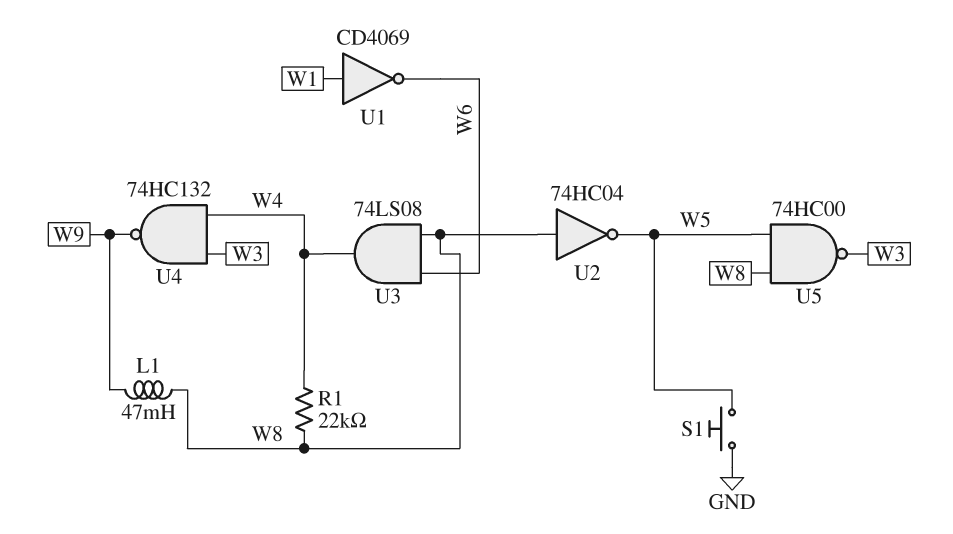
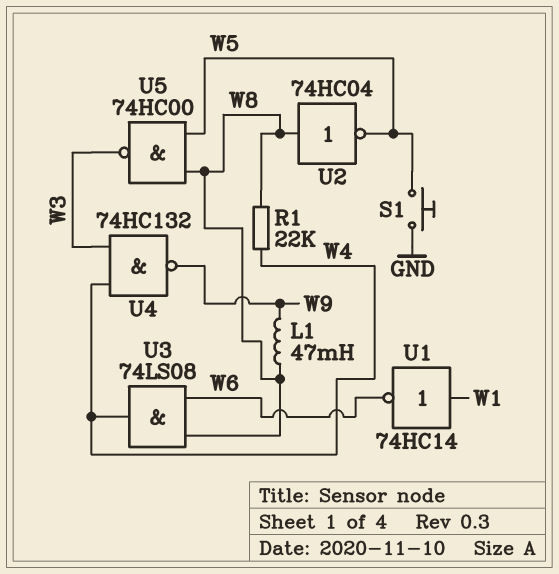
U1: NOT CD4069 (in W1, out W6) -> NOT 74HC14 (in W1, out W6)

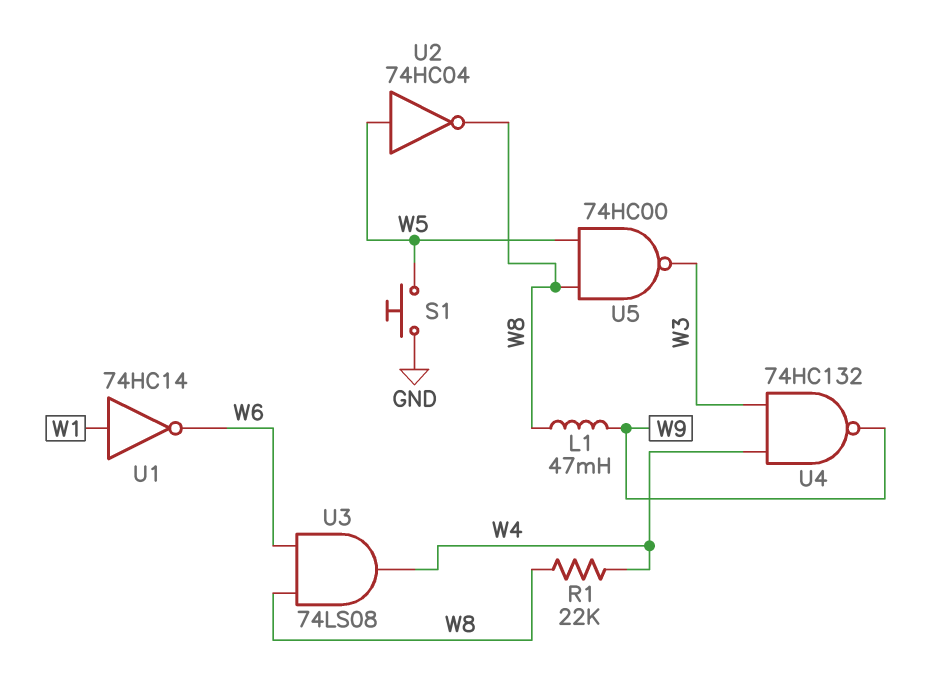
U2: NOT 74HC04 (in W8, out W5) -> NOT 74HC04 (in W5, out W8)

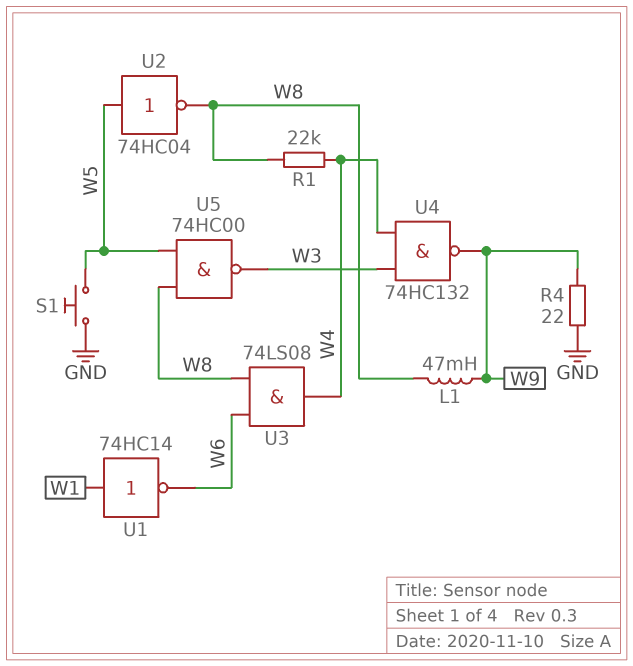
R4: none -> 22 (GND, W9)

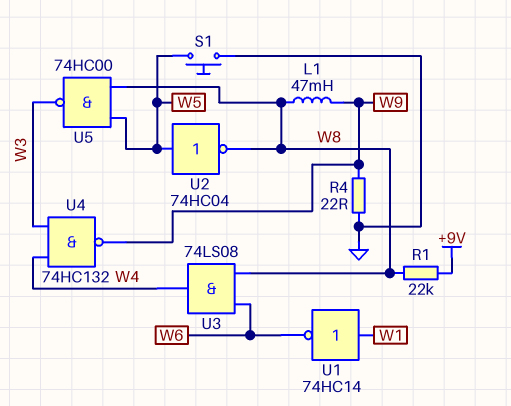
R1: 22k (W4, W8) -> 22k (+9V, W8)

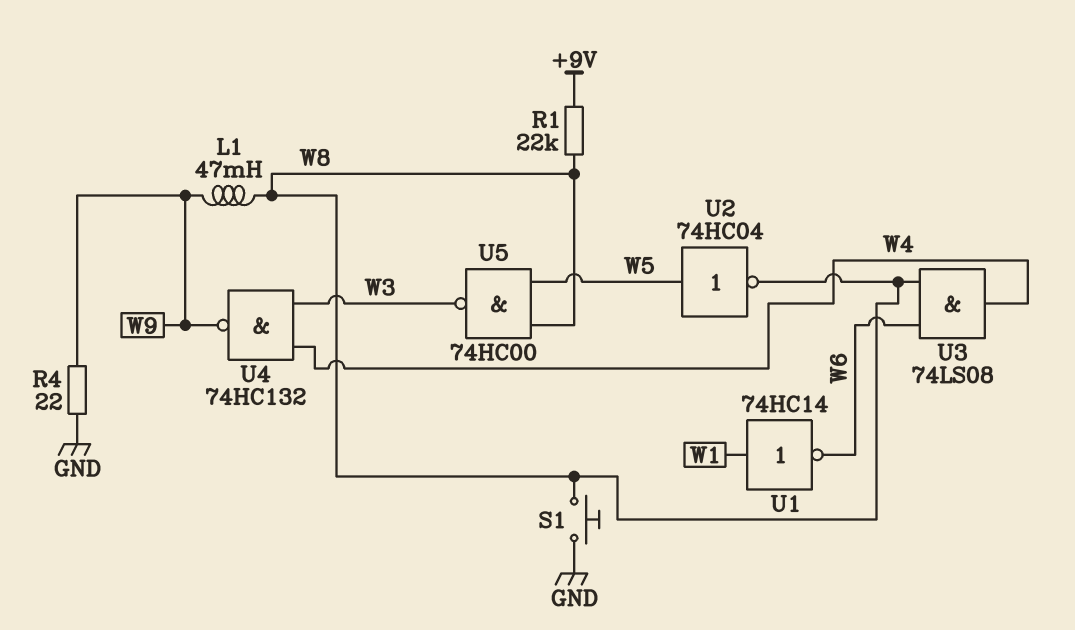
S1: button (GND, W5) -> button (GND, W8)

